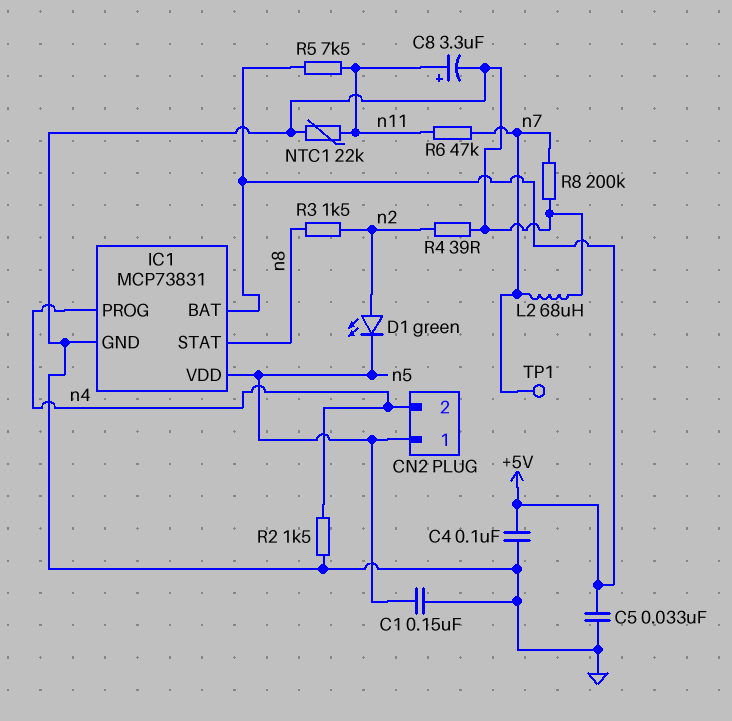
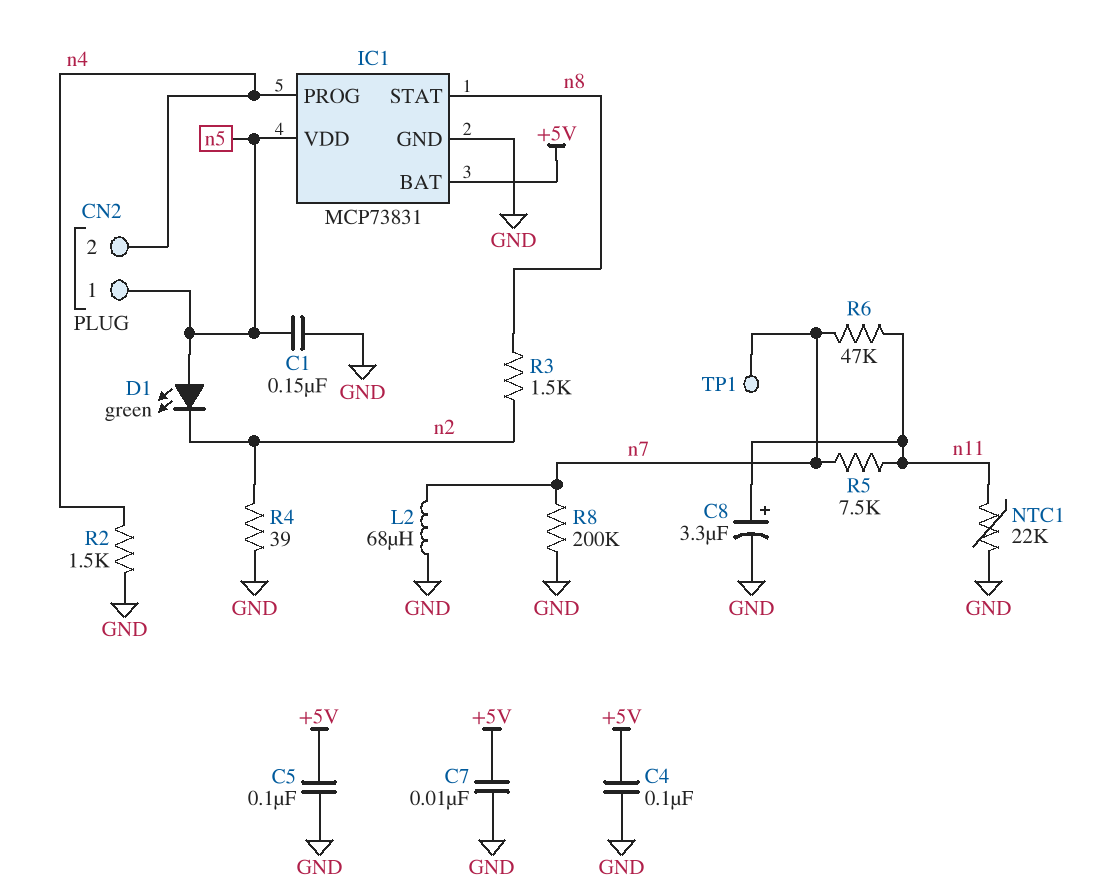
C5: 33nF (+5V, GND) -> 100nF (+5V, GND)
C7: none -> 10nF (+5V, GND)
D1: LED green (A n2, K n5) -> LED green (A n5, K n2)
R5: 7.5k (+5V, n11) -> 7.5k (n7, n11)

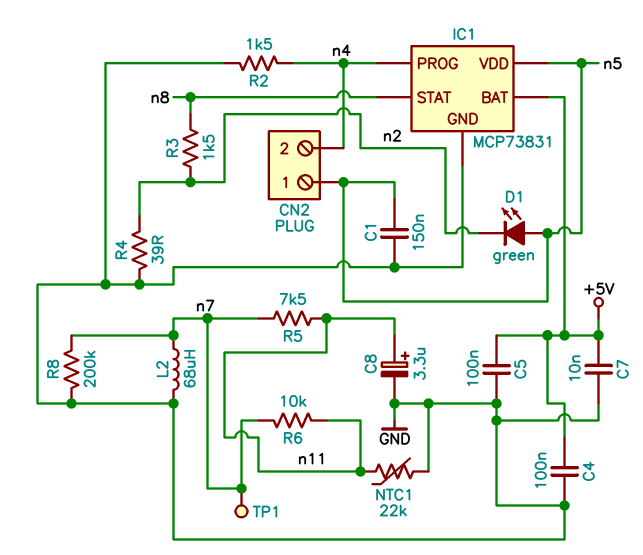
R6: 47k (n7, n11) -> 10k (n7, n11)

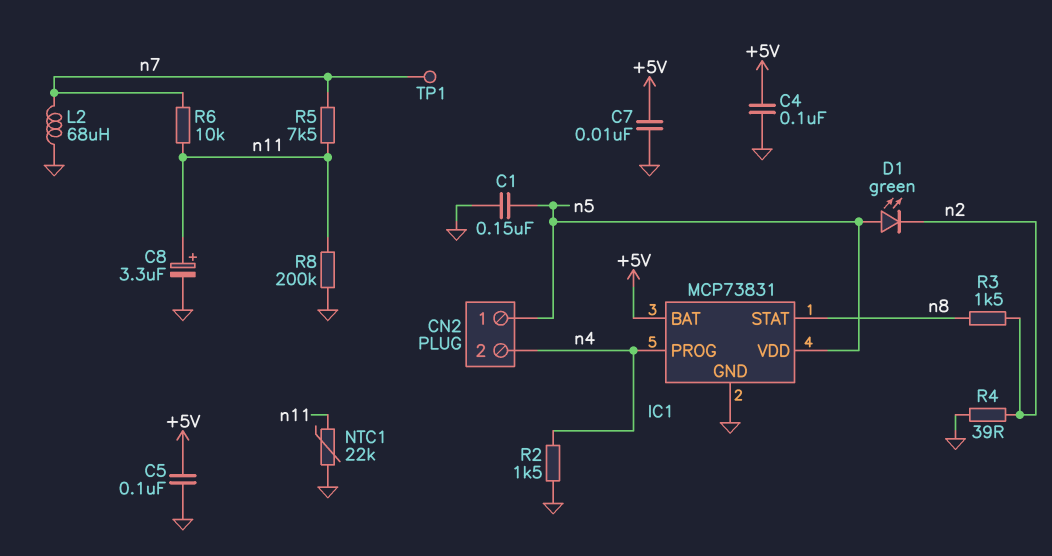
R8: 200k (GND, n7) -> 200k (GND, n11)

